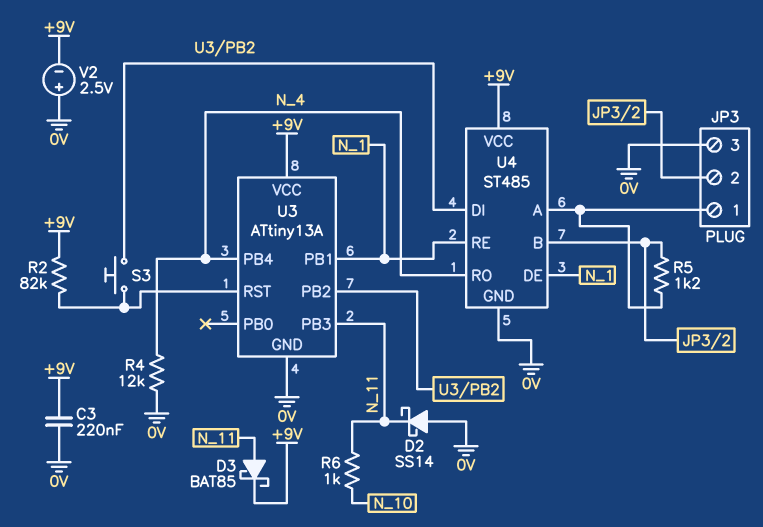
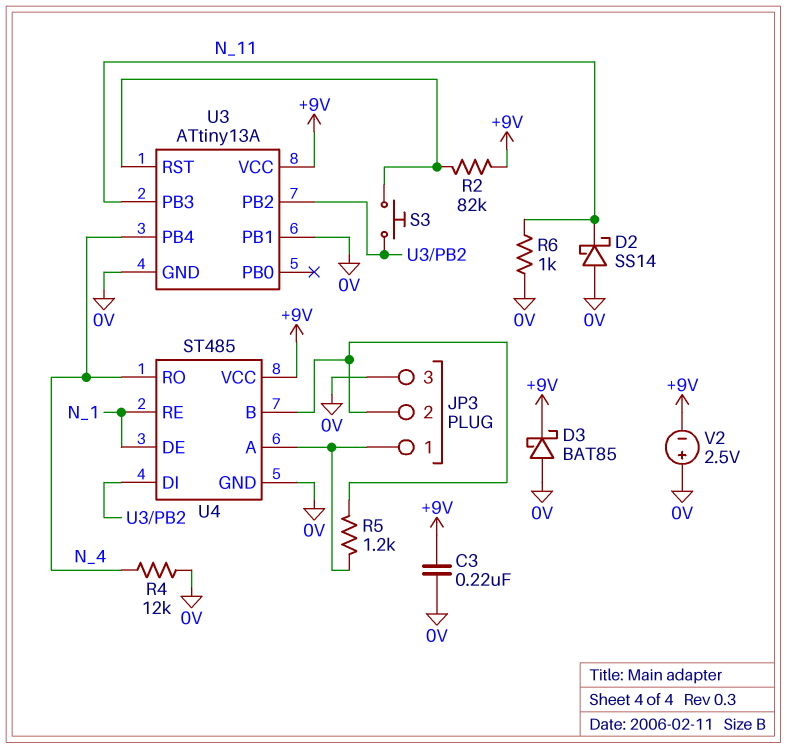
D3: schottky BAT85 (A N_11, K +9V) -> schottky BAT85 (A 0V, K +9V)
R6: 1k (N_10, N_11) -> 1k (0V, N_11)
U3 pin PB1: N_1 -> 0V

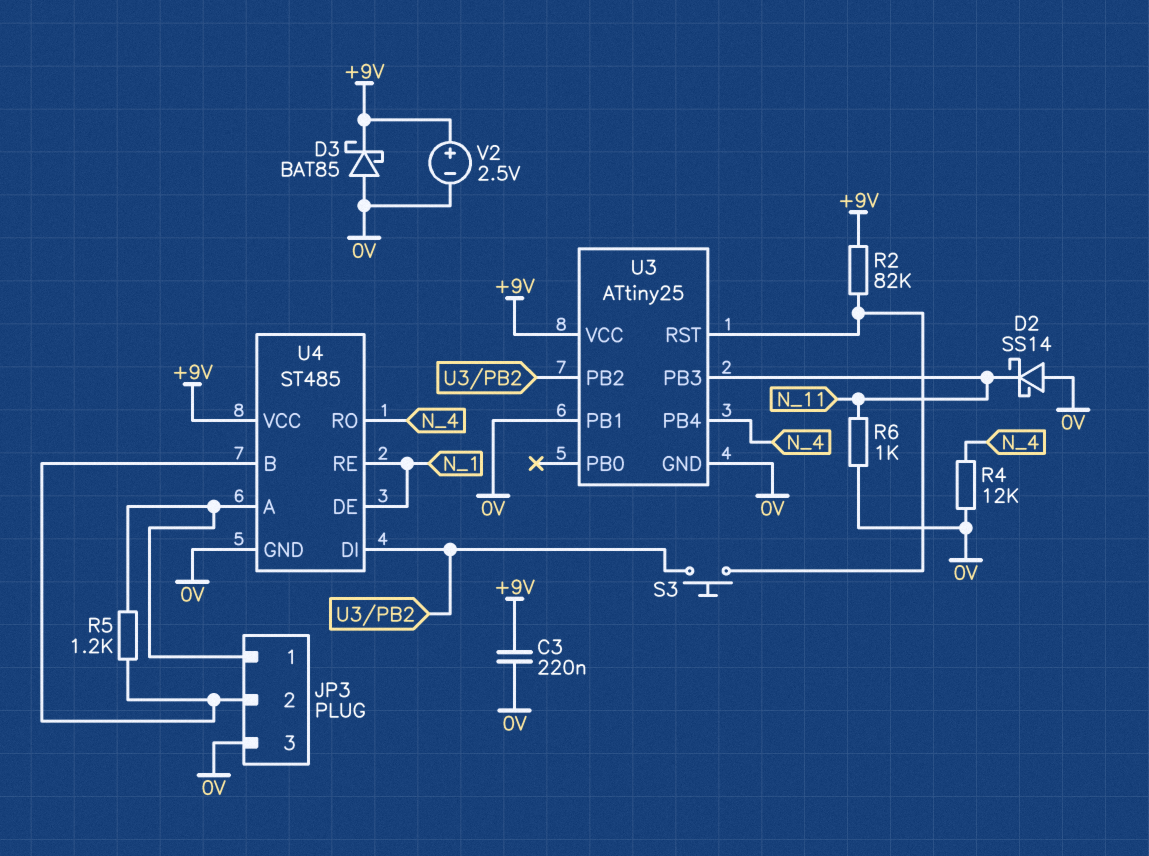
U3: ATtiny13A -> ATtiny25
V2: 2.5V (plus 0V, minus +9V) -> 2.5V (plus +9V, minus 0V)

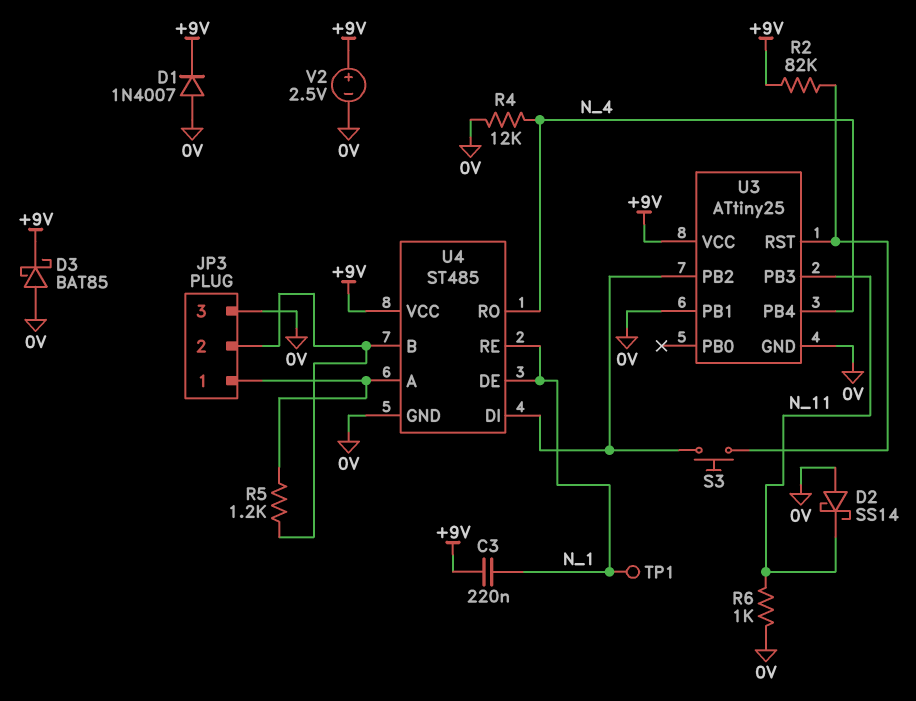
C3: 220nF (+9V, 0V) -> 220nF (+9V, N_1)
D1: none -> diode 1N4007 (A 0V, K +9V)
TP1: none -> test point (N_1)

